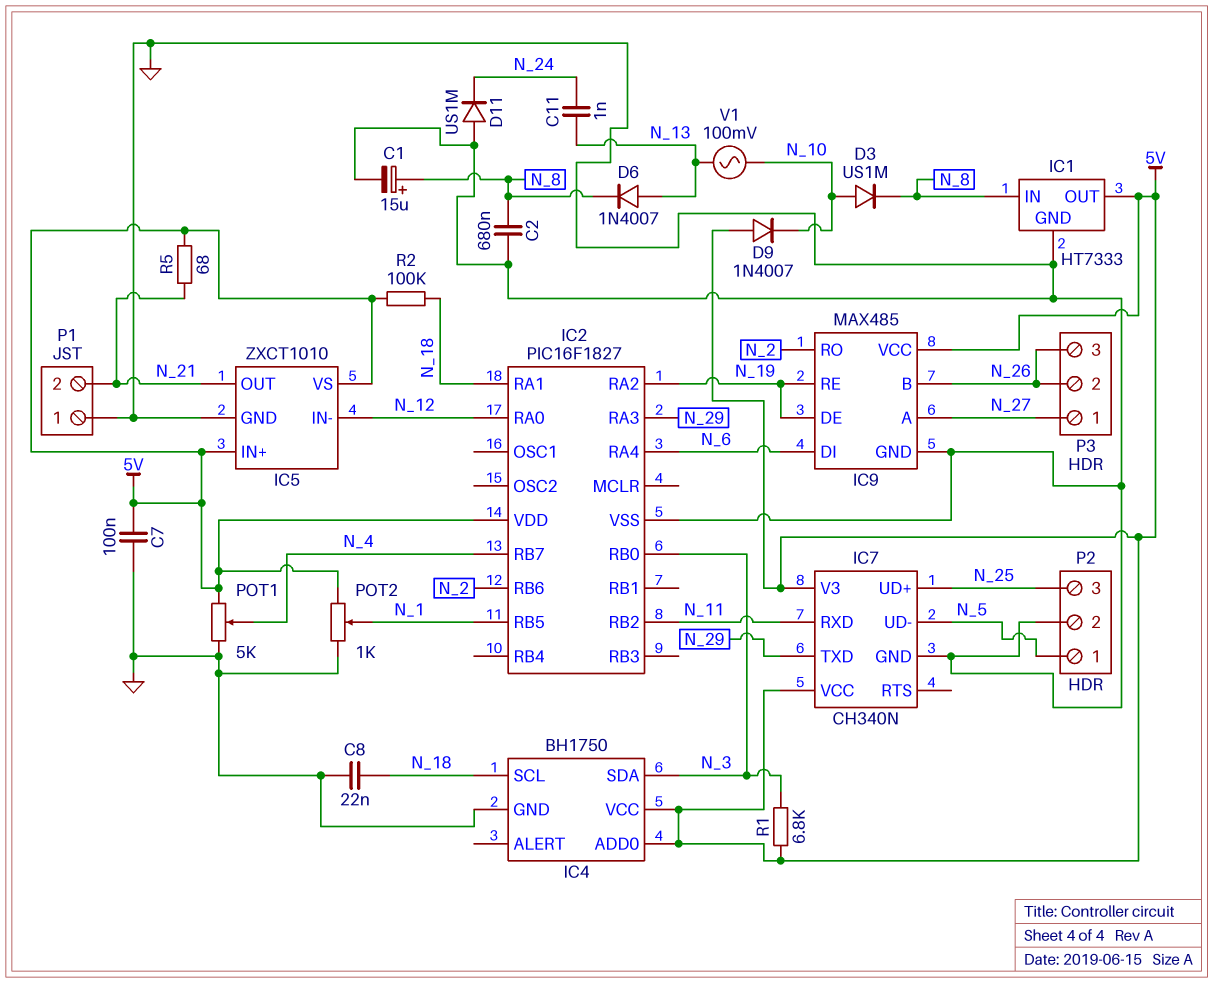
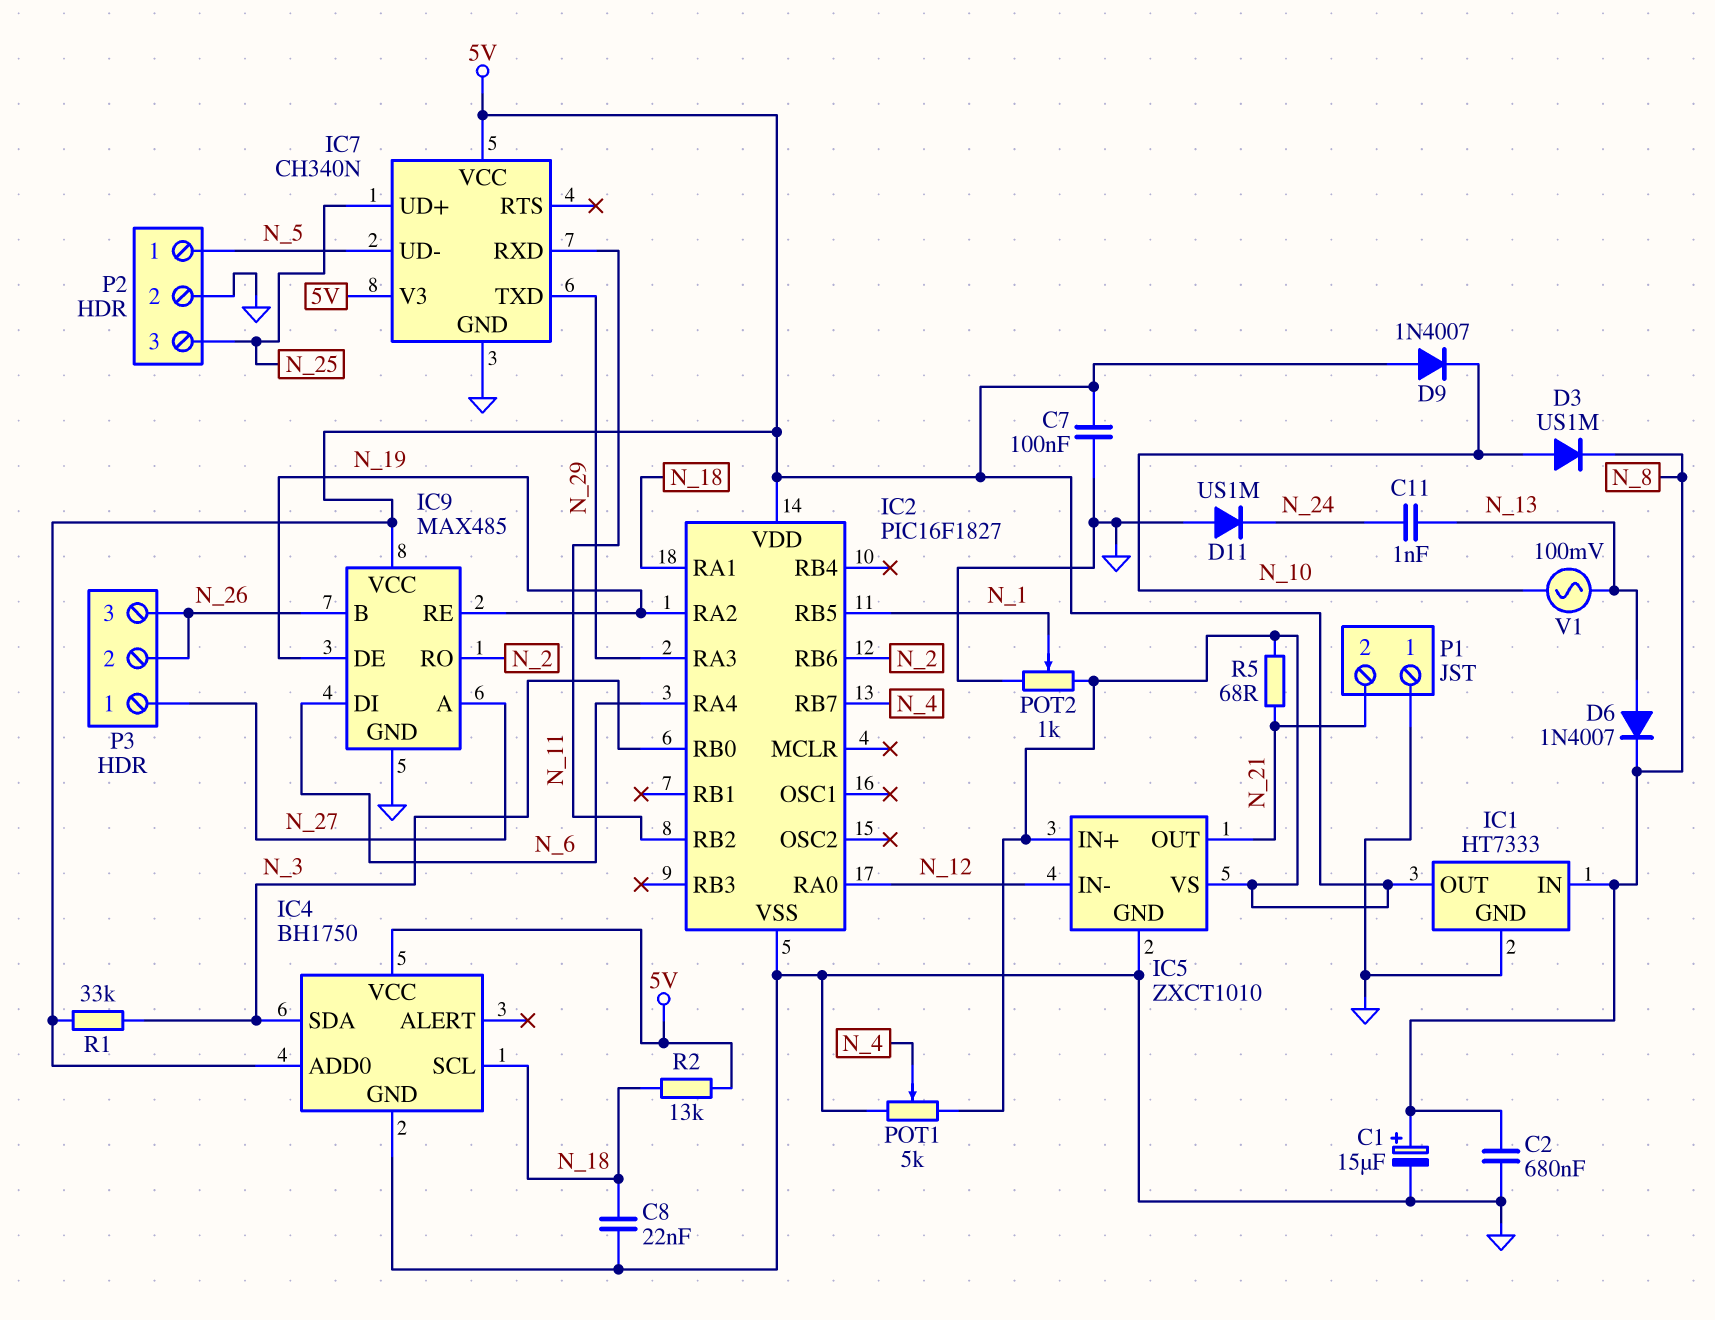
R1: 6.8k (5V, N_3) -> 33k (5V, N_3)
R2: 100k (5V, N_18) -> 13k (5V, N_18)

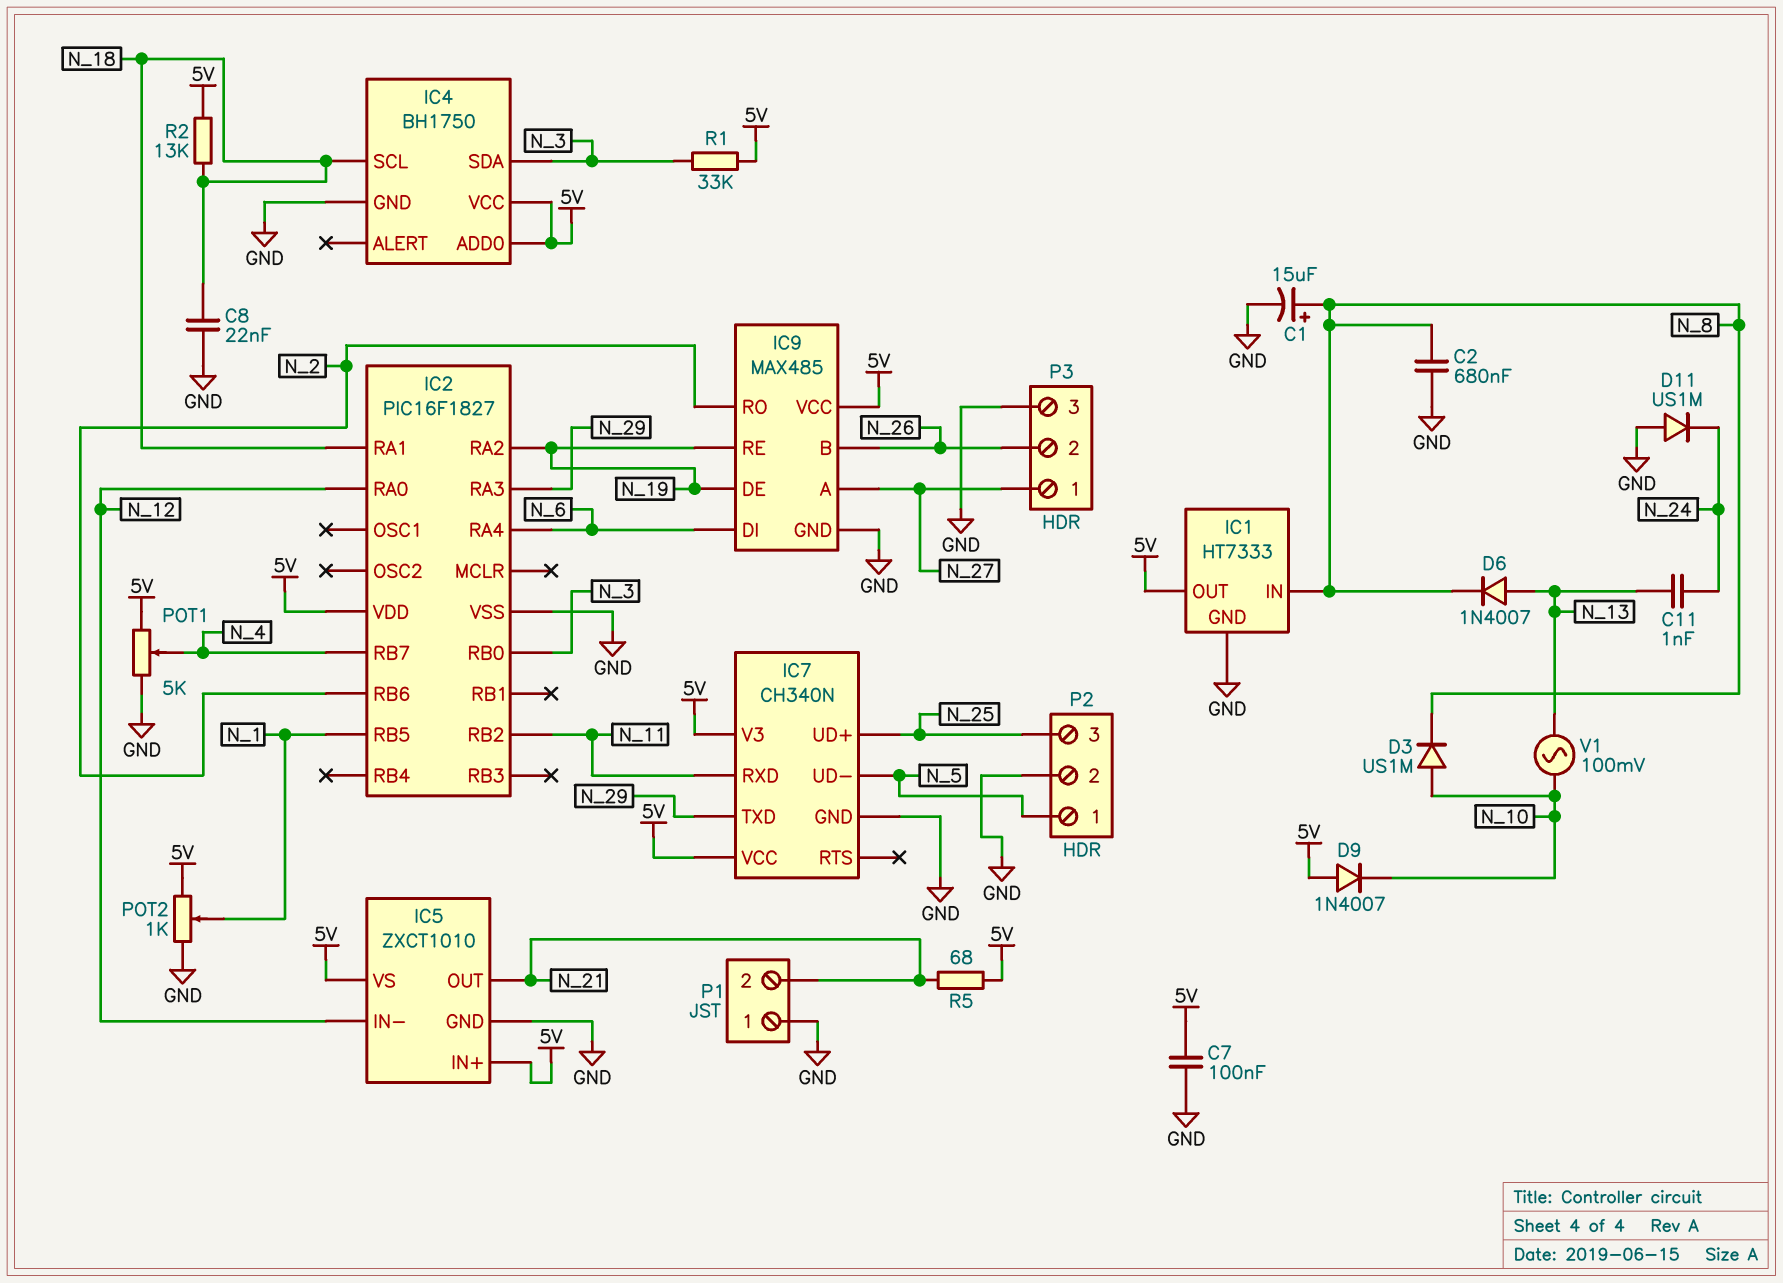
P3 pin 3: N_26 -> GND

